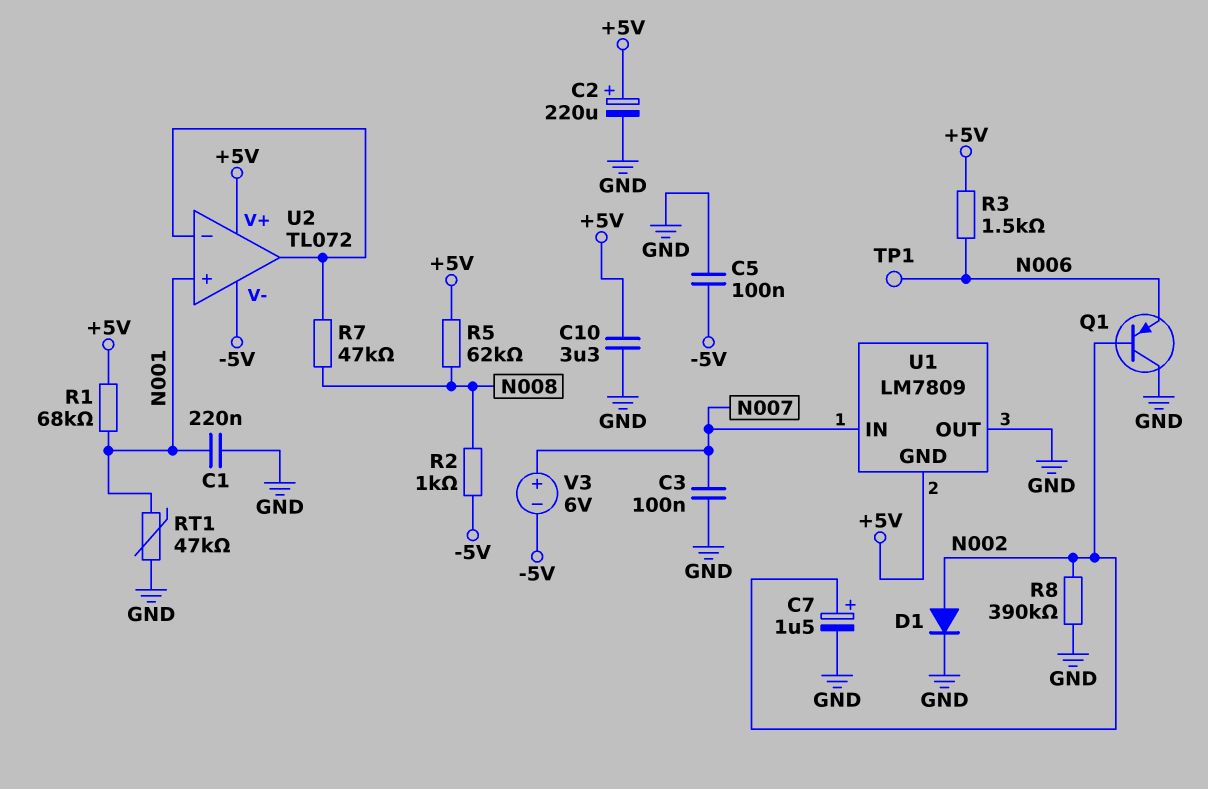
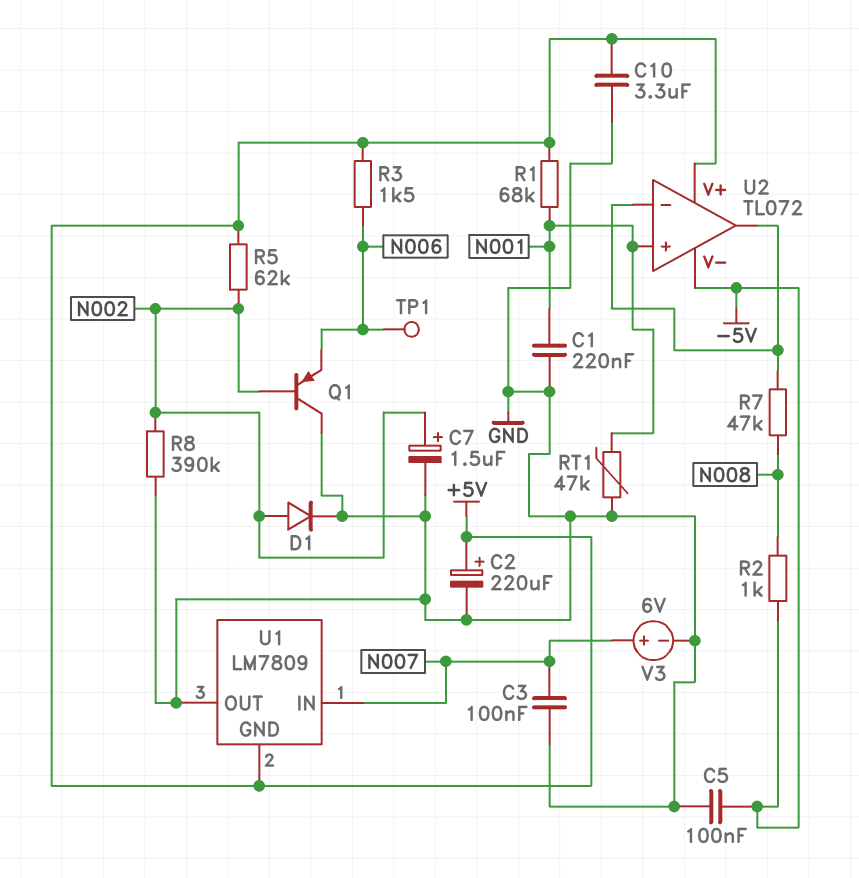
R5: 62k (+5V, N008) -> 62k (+5V, N002)
V3: 6V (plus N007, minus -5V) -> 6V (plus N007, minus GND)

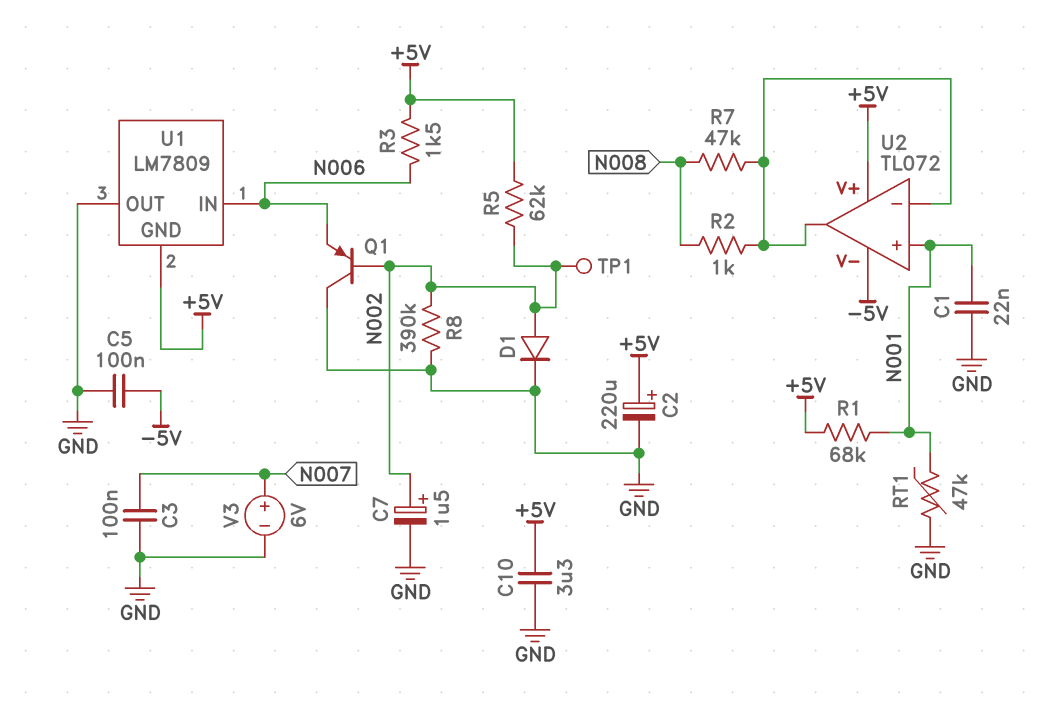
C1: 220nF (GND, N001) -> 22nF (GND, N001)
R2: 1k (-5V, N008) -> 1k (N008, U2/in-)
TP1: test point (N006) -> test point (N002)
U1 pin IN: N007 -> N006

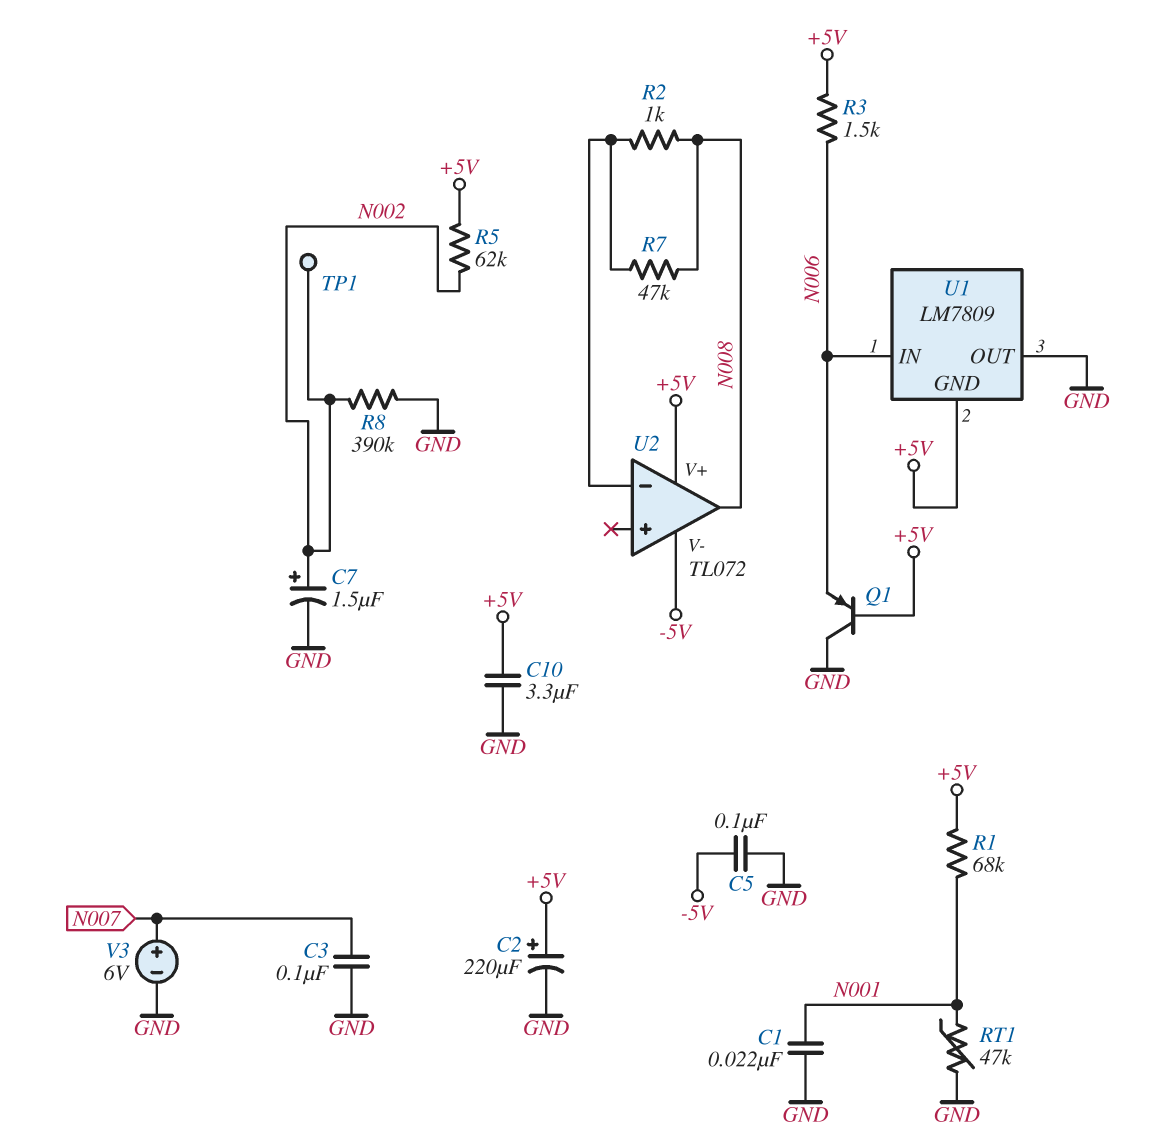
D1: diode (A N002, K GND) -> none
Q1: PNP (B N002, C GND, E N006) -> PNP (B +5V, C GND, E N006)
U2 pin in+: N001 -> none
U2 pin out: U2/in- -> N008

